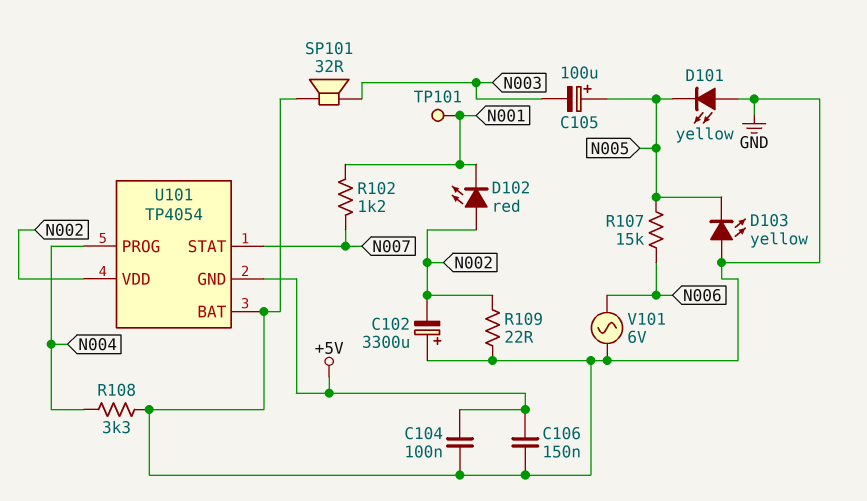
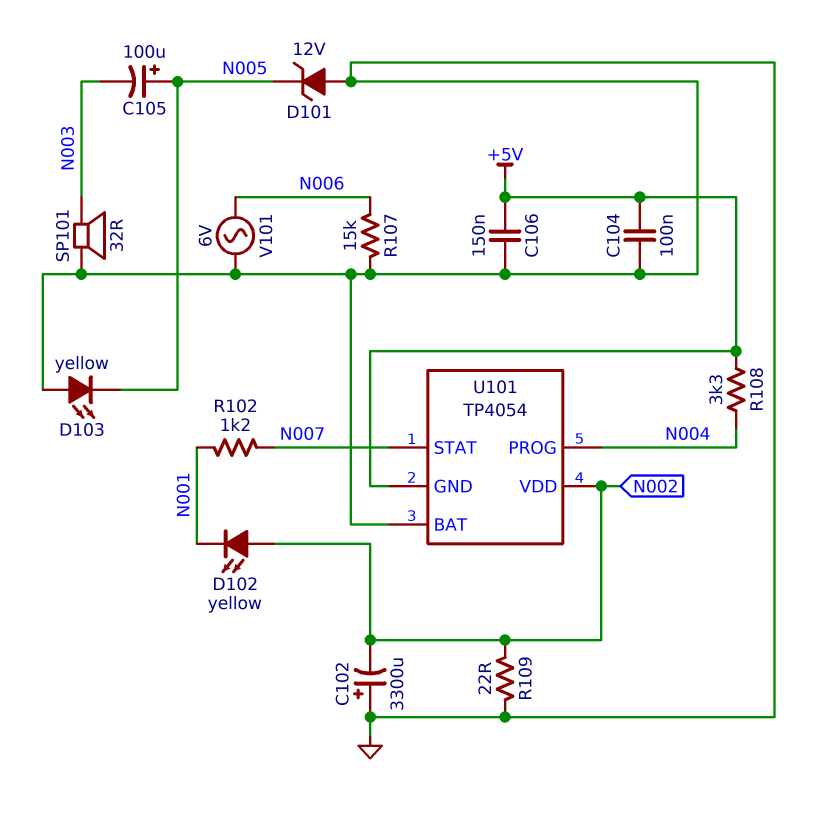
D101: LED yellow (A GND, K N005) -> zener 12V (A GND, K N005)
D102: LED red (A N002, K N001) -> LED yellow (A N002, K N001)
R107: 15k (N005, N006) -> 15k (GND, N006)
R108: 3.3k (GND, N004) -> 3.3k (+5V, N004)
TP101: test point (N001) -> none

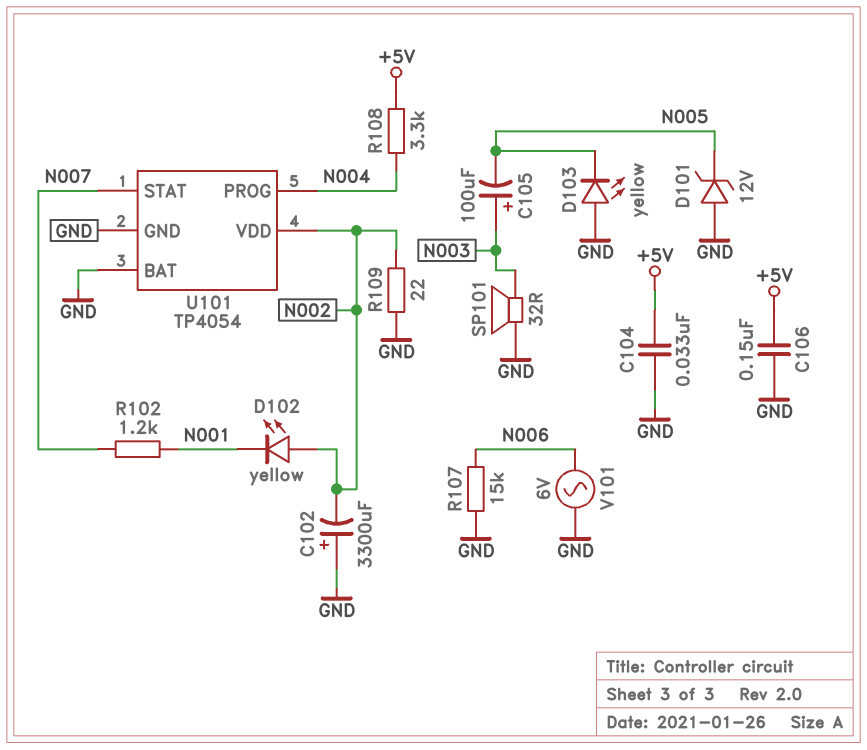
C104: 100nF (+5V, GND) -> 33nF (+5V, GND)
C105: 100uF (plus N005, minus N003) -> 100uF (plus N003, minus N005)
U101 pin GND: +5V -> GND

